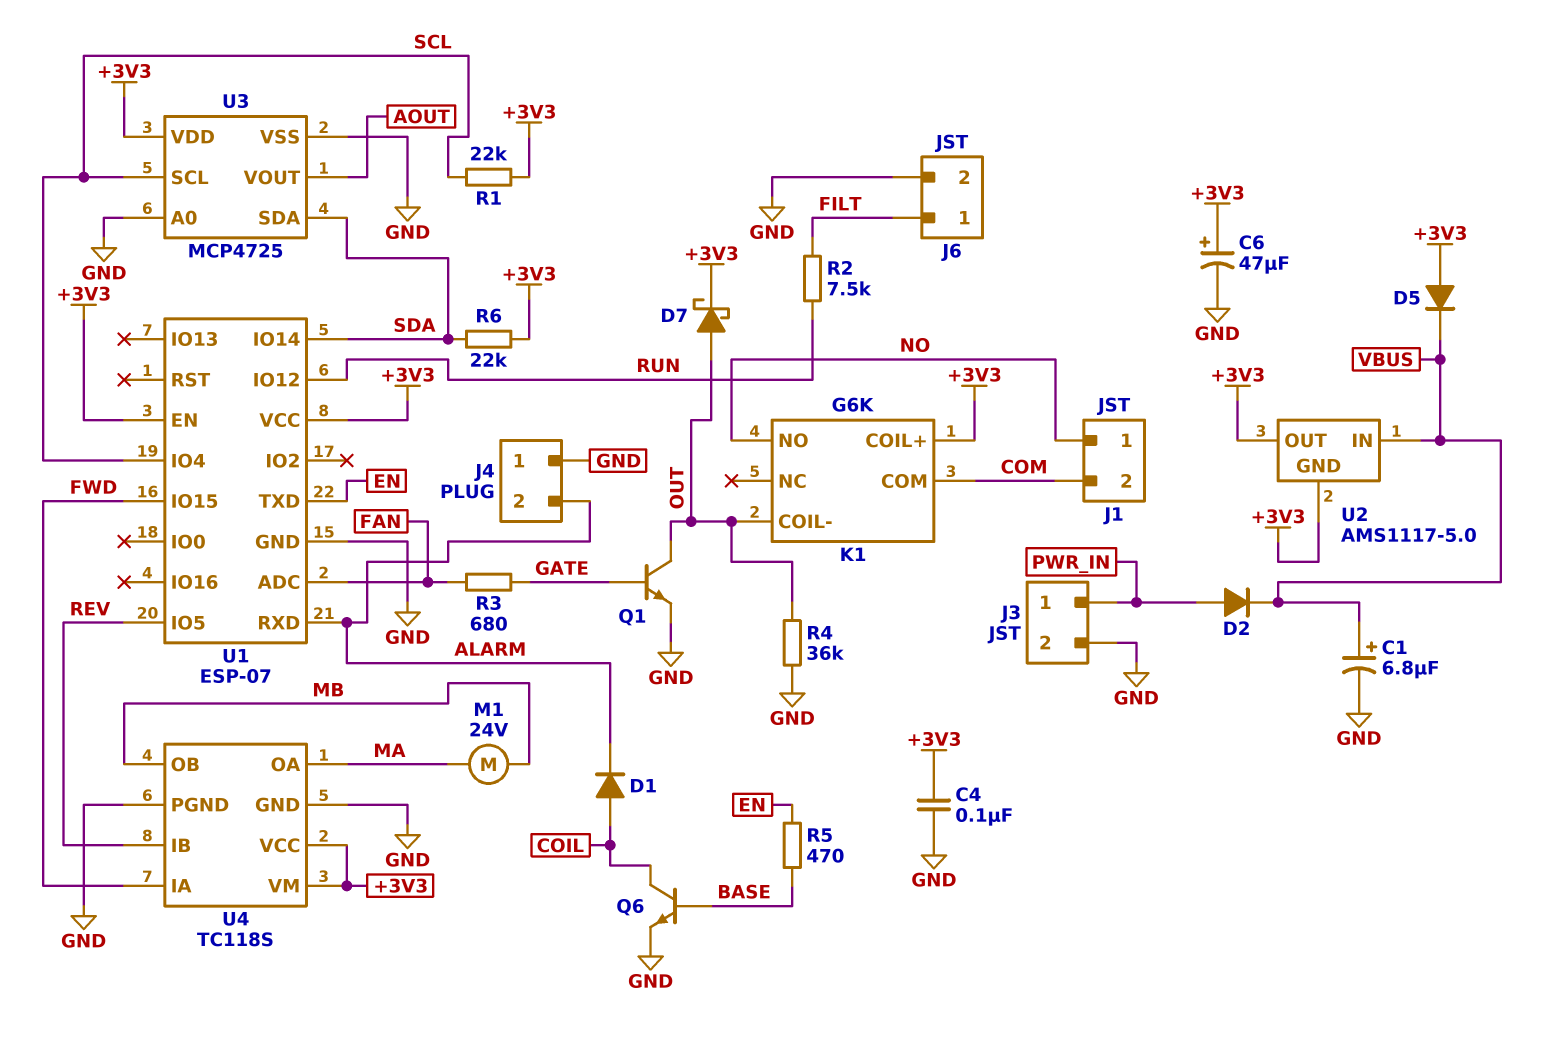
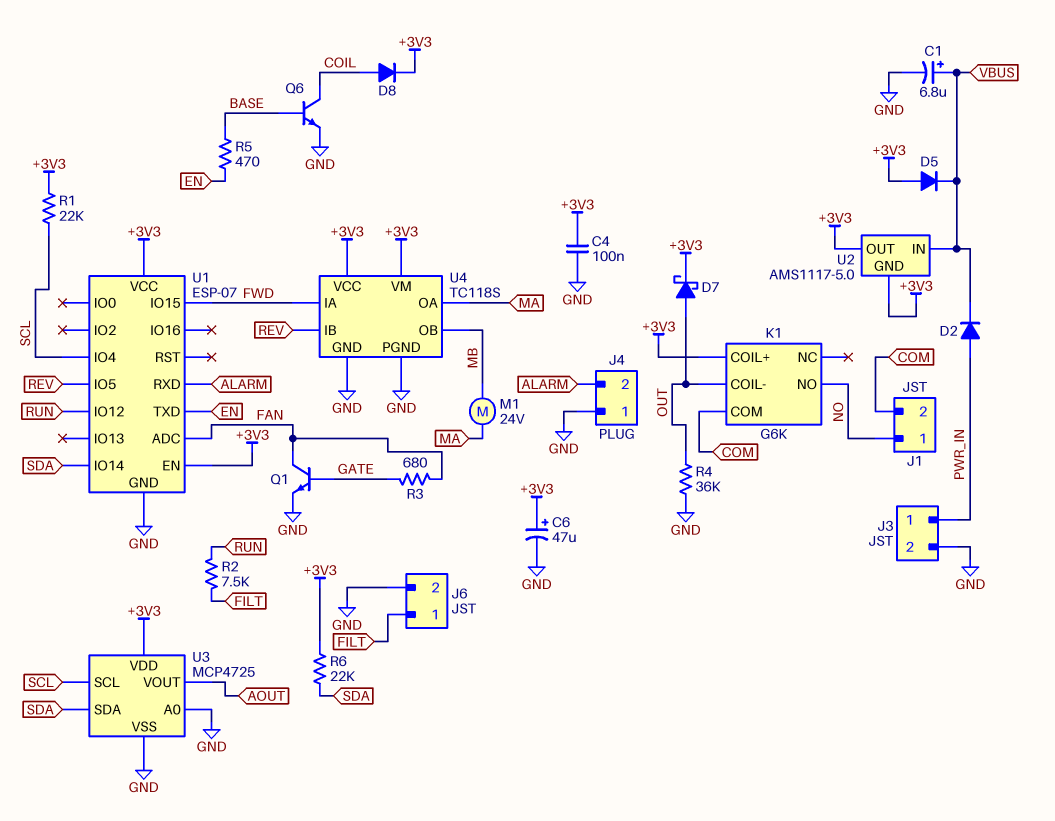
D1: diode (A COIL, K ALARM) -> none
D8: none -> diode (A COIL, K +3V3)
Q1: NPN (B GATE, C OUT, E GND) -> NPN (B GATE, C FAN, E GND)

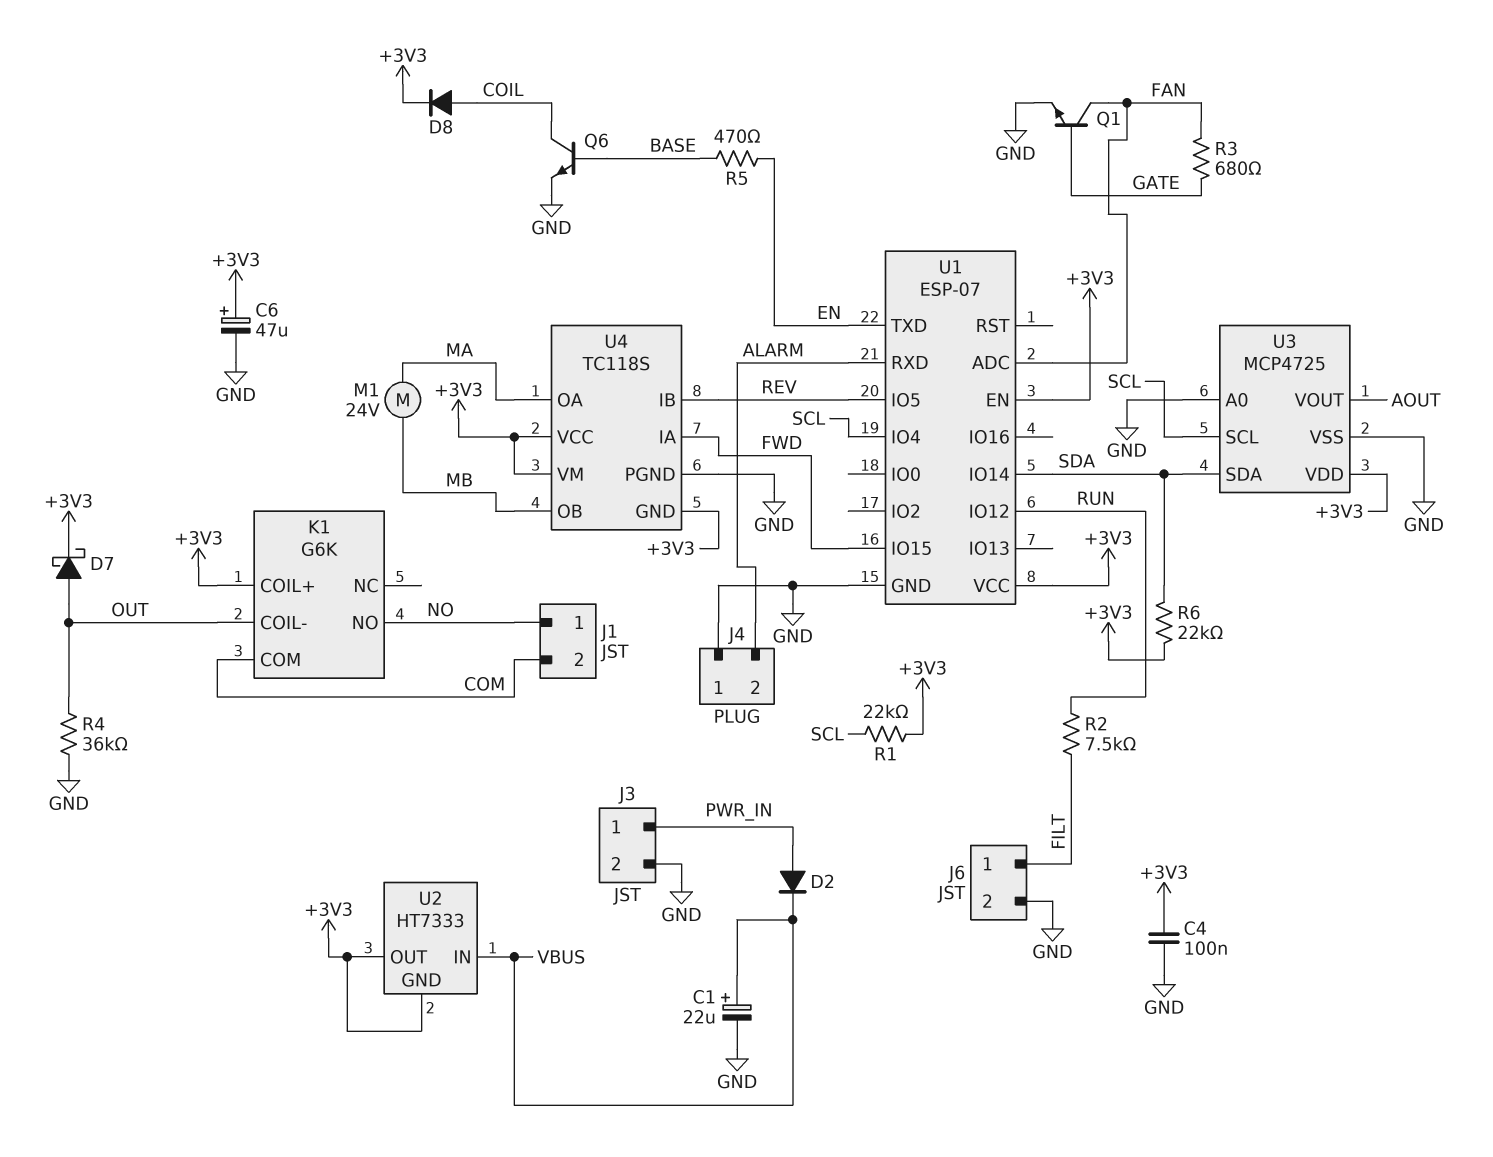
C1: 6.8uF (plus VBUS, minus GND) -> 22uF (plus VBUS, minus GND)
D5: diode (A +3V3, K VBUS) -> none
U2: AMS1117-5.0 -> HT7333
U4 pin GND: GND -> +3V3

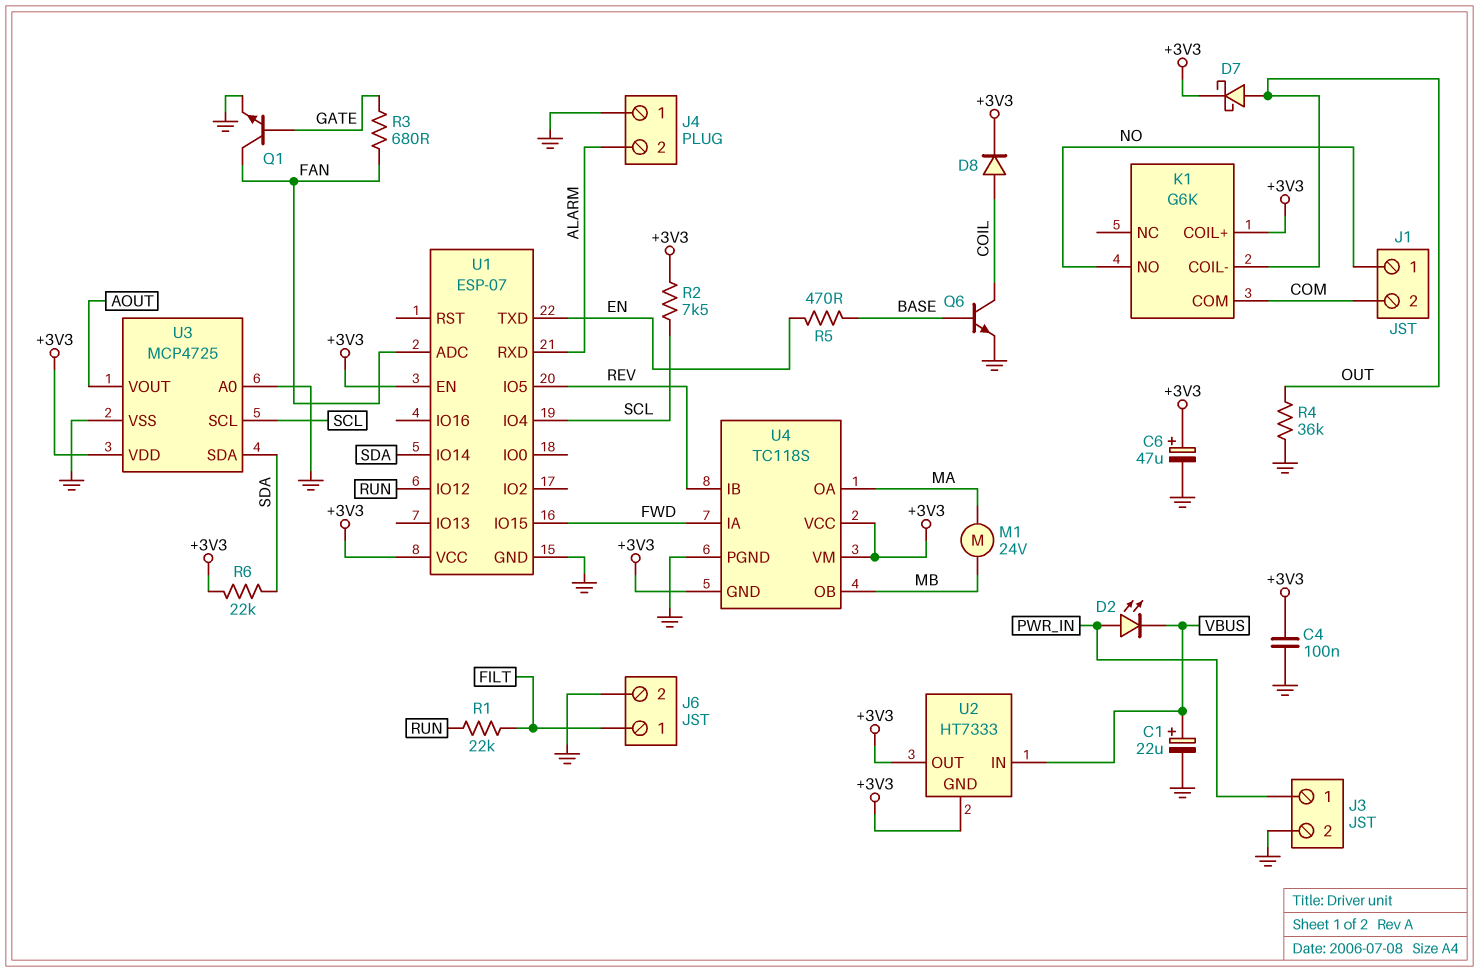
D2: diode (A PWR_IN, K VBUS) -> LED (A PWR_IN, K VBUS)
R1: 22k (+3V3, SCL) -> 22k (FILT, RUN)
R2: 7.5k (FILT, RUN) -> 7.5k (+3V3, SCL)

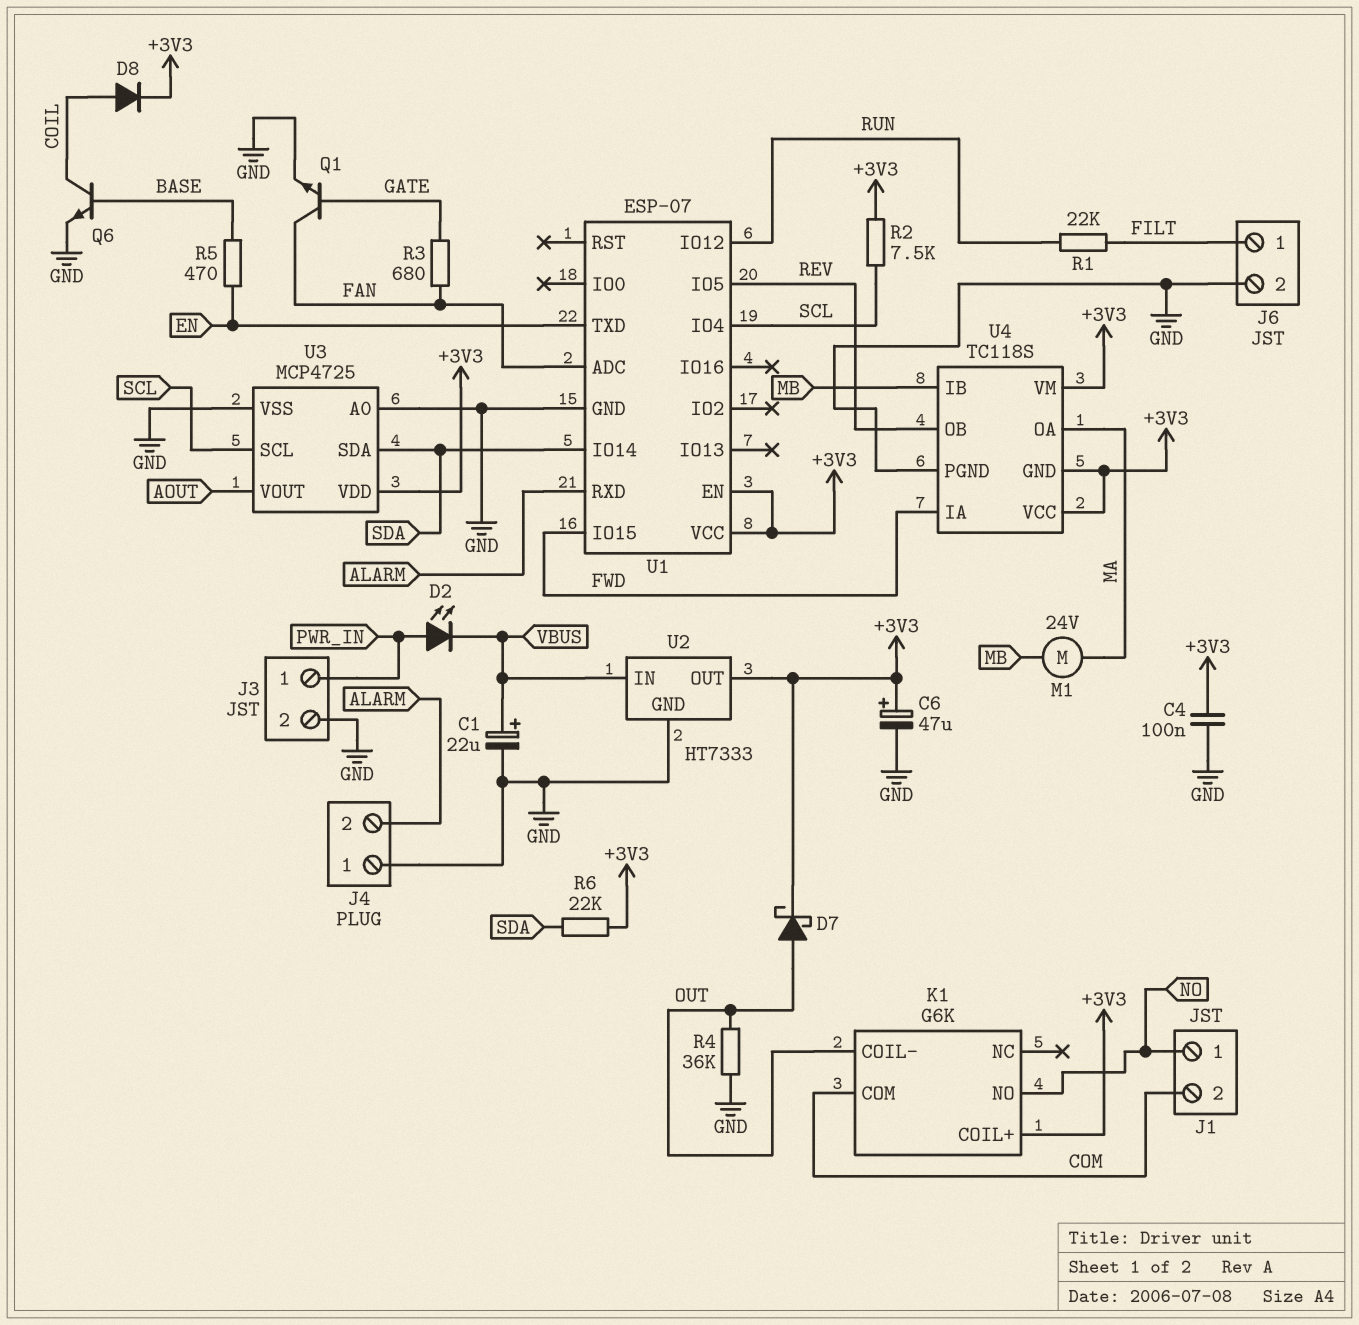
U2 pin GND: +3V3 -> GND
U4 pin IB: REV -> MB
U4 pin OB: MB -> REV

